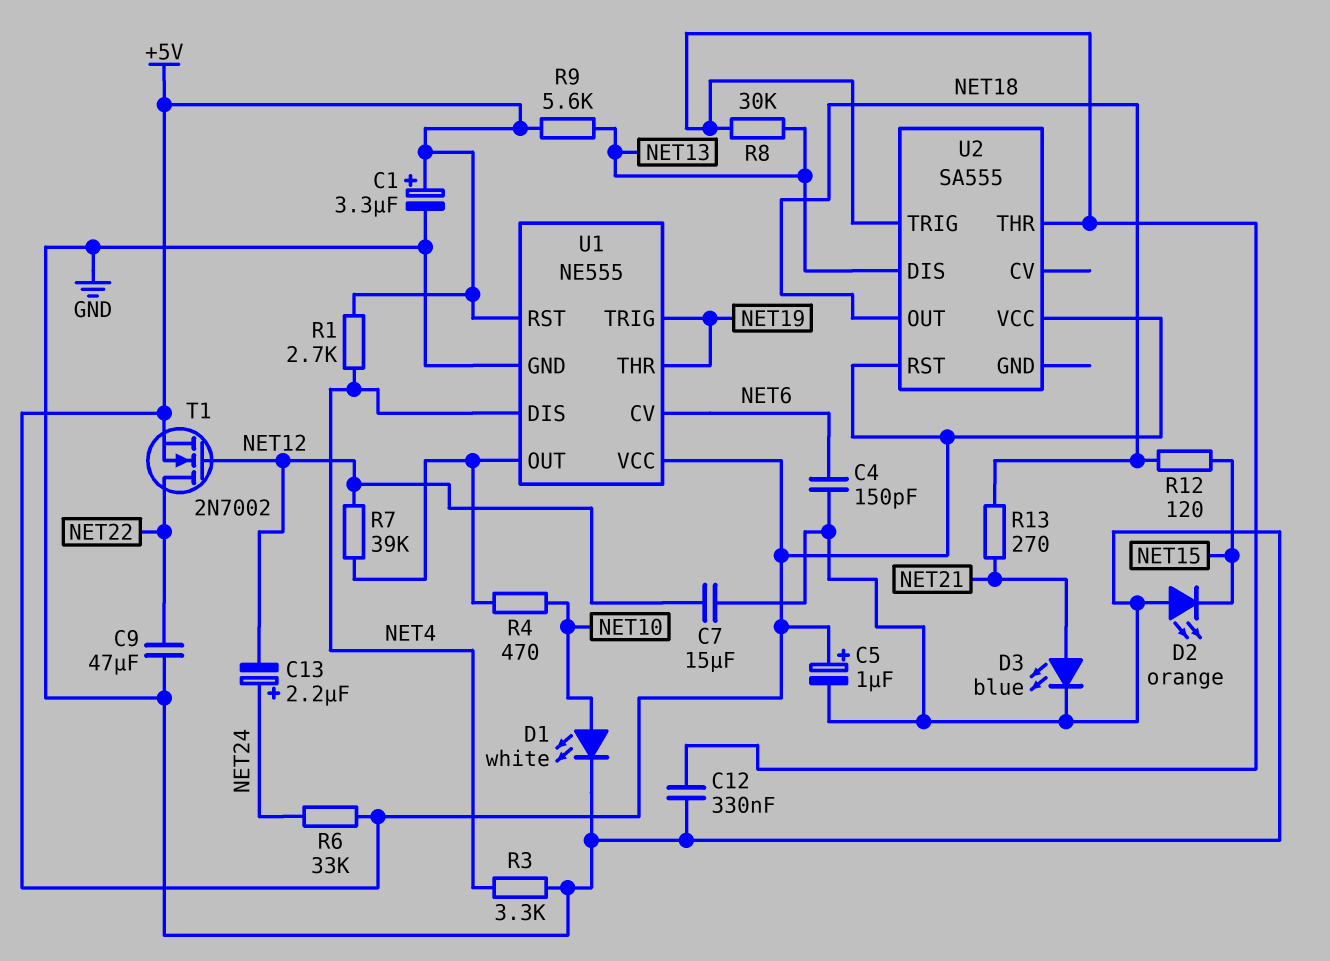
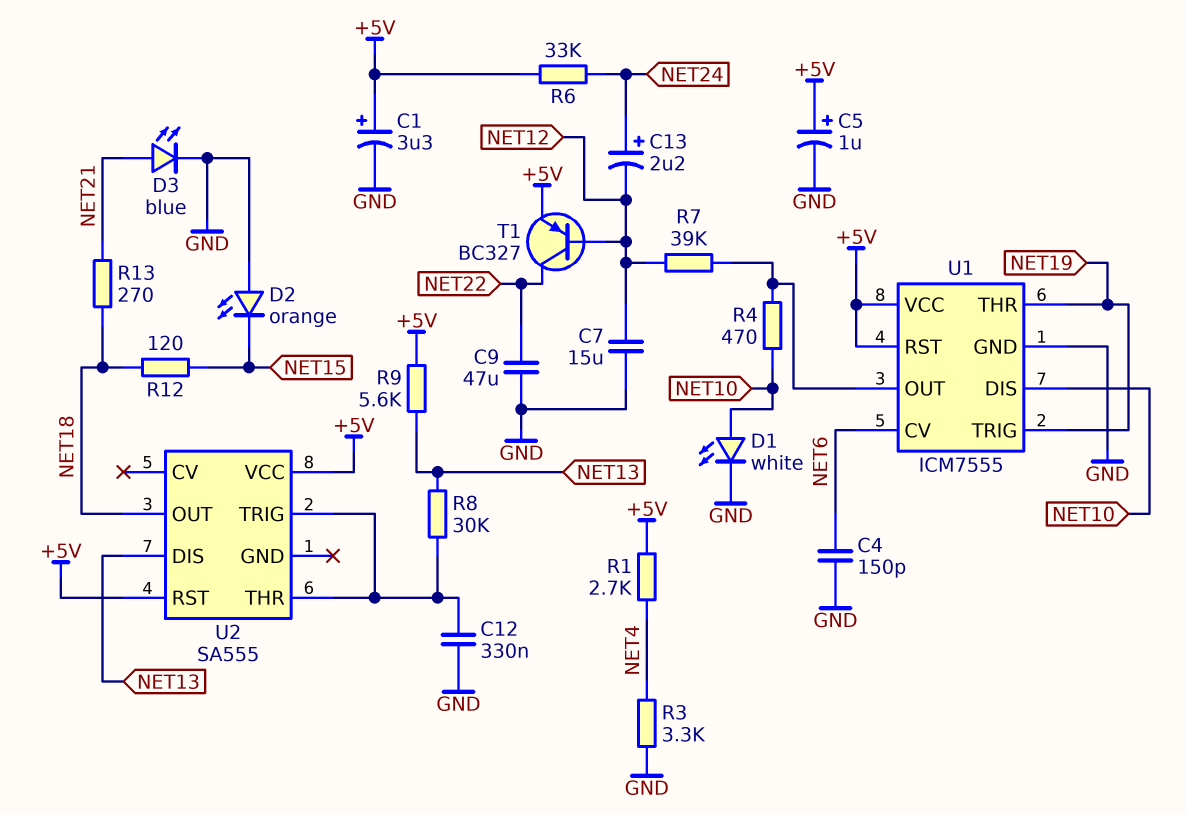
T1: NMOS 2N7002 (G NET12, D NET22, S +5V) -> PNP BC327 (B NET12, C NET22, E +5V)
U1: NE555 -> ICM7555
U1 pin DIS: NET4 -> NET10

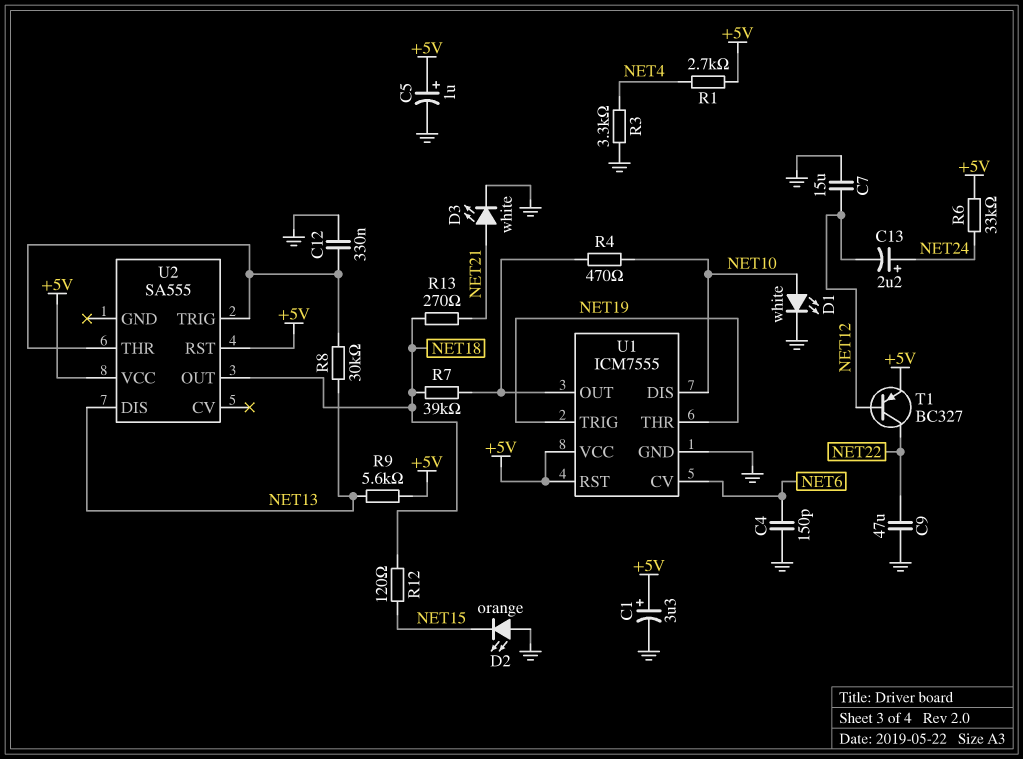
D3: LED blue (A NET21, K GND) -> LED white (A NET21, K GND)
R7: 39k (NET12, U1/OUT) -> 39k (NET18, U1/OUT)

